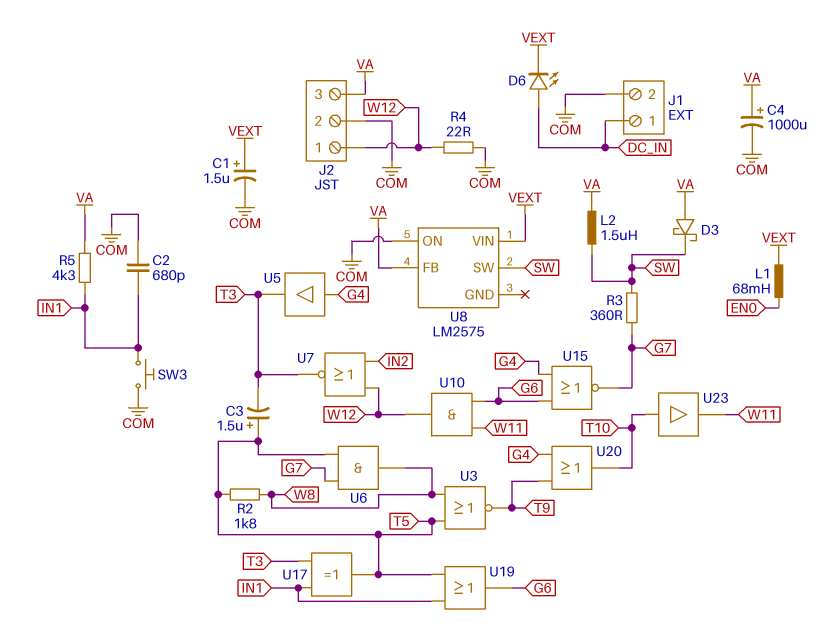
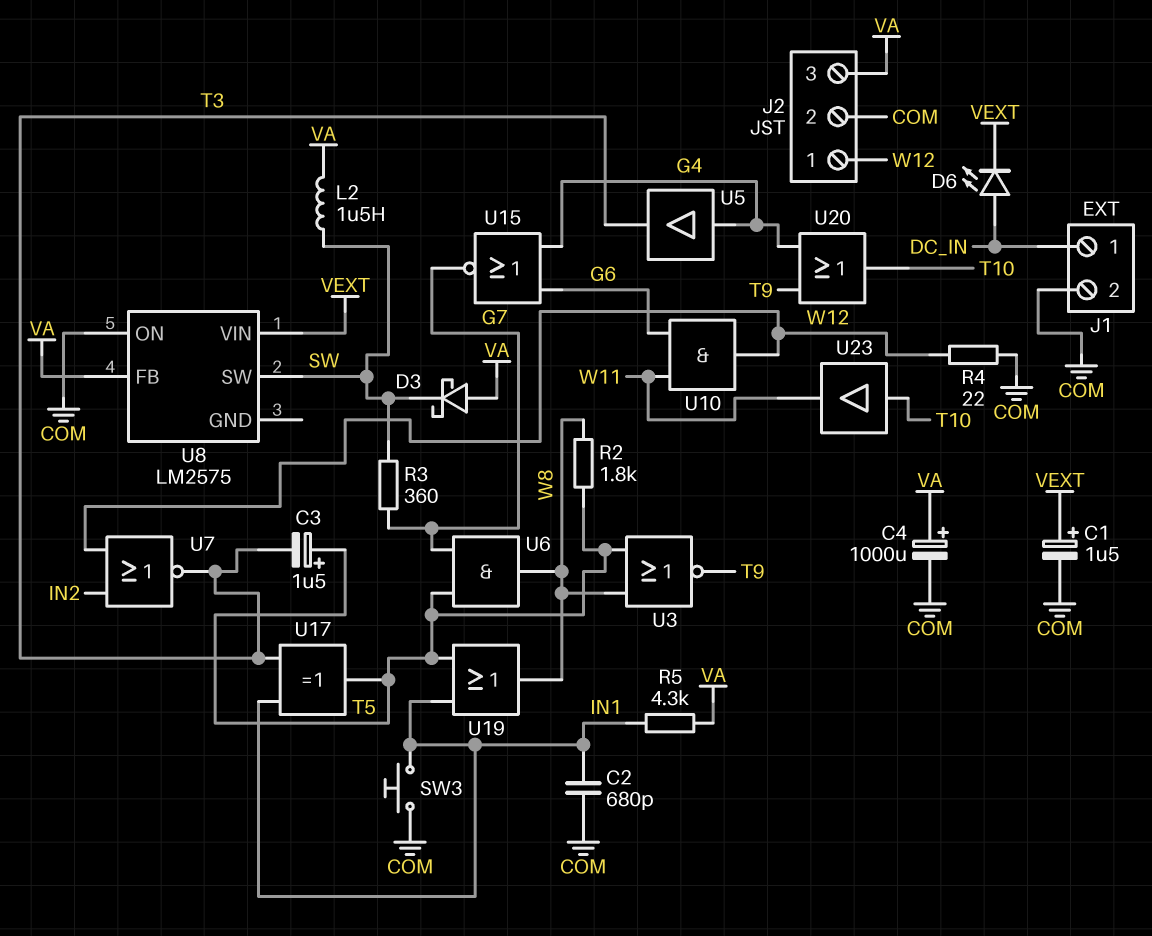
L1: 68mH (EN0, VEXT) -> none
U19: OR (in IN1, in T5, out G6) -> OR (in IN1, in T5, out W8)

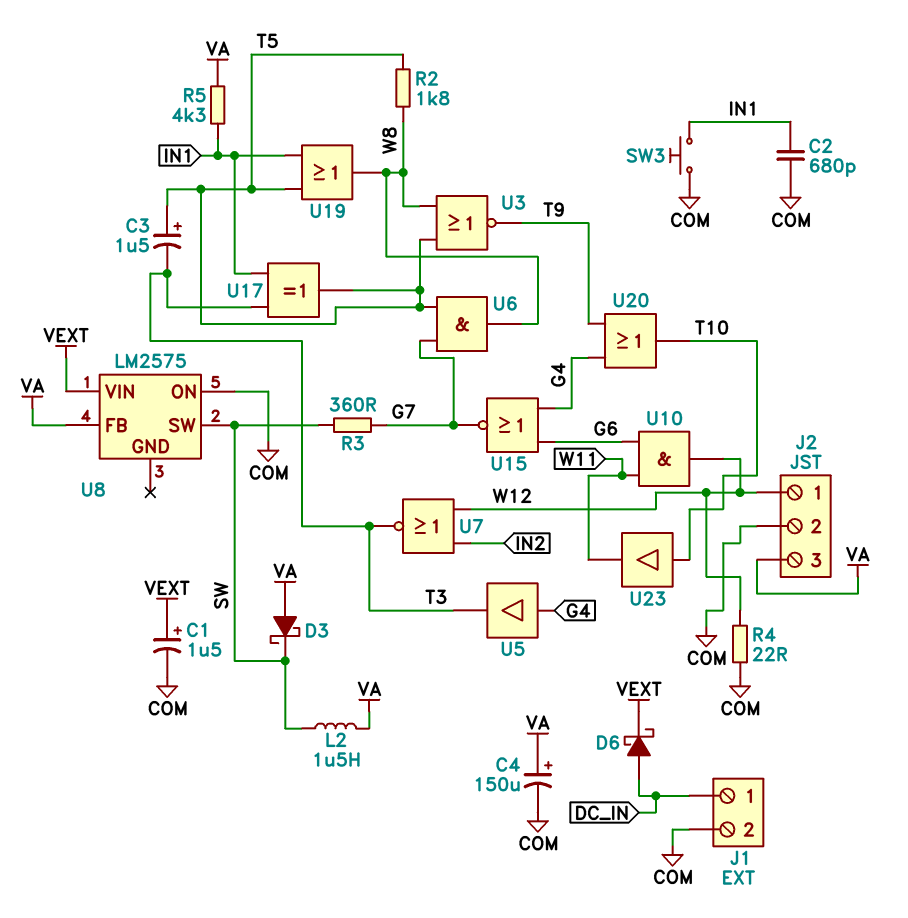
C4: 1000uF (plus VA, minus COM) -> 150uF (plus VA, minus COM)
D6: LED (A DC_IN, K VEXT) -> schottky (A DC_IN, K VEXT)

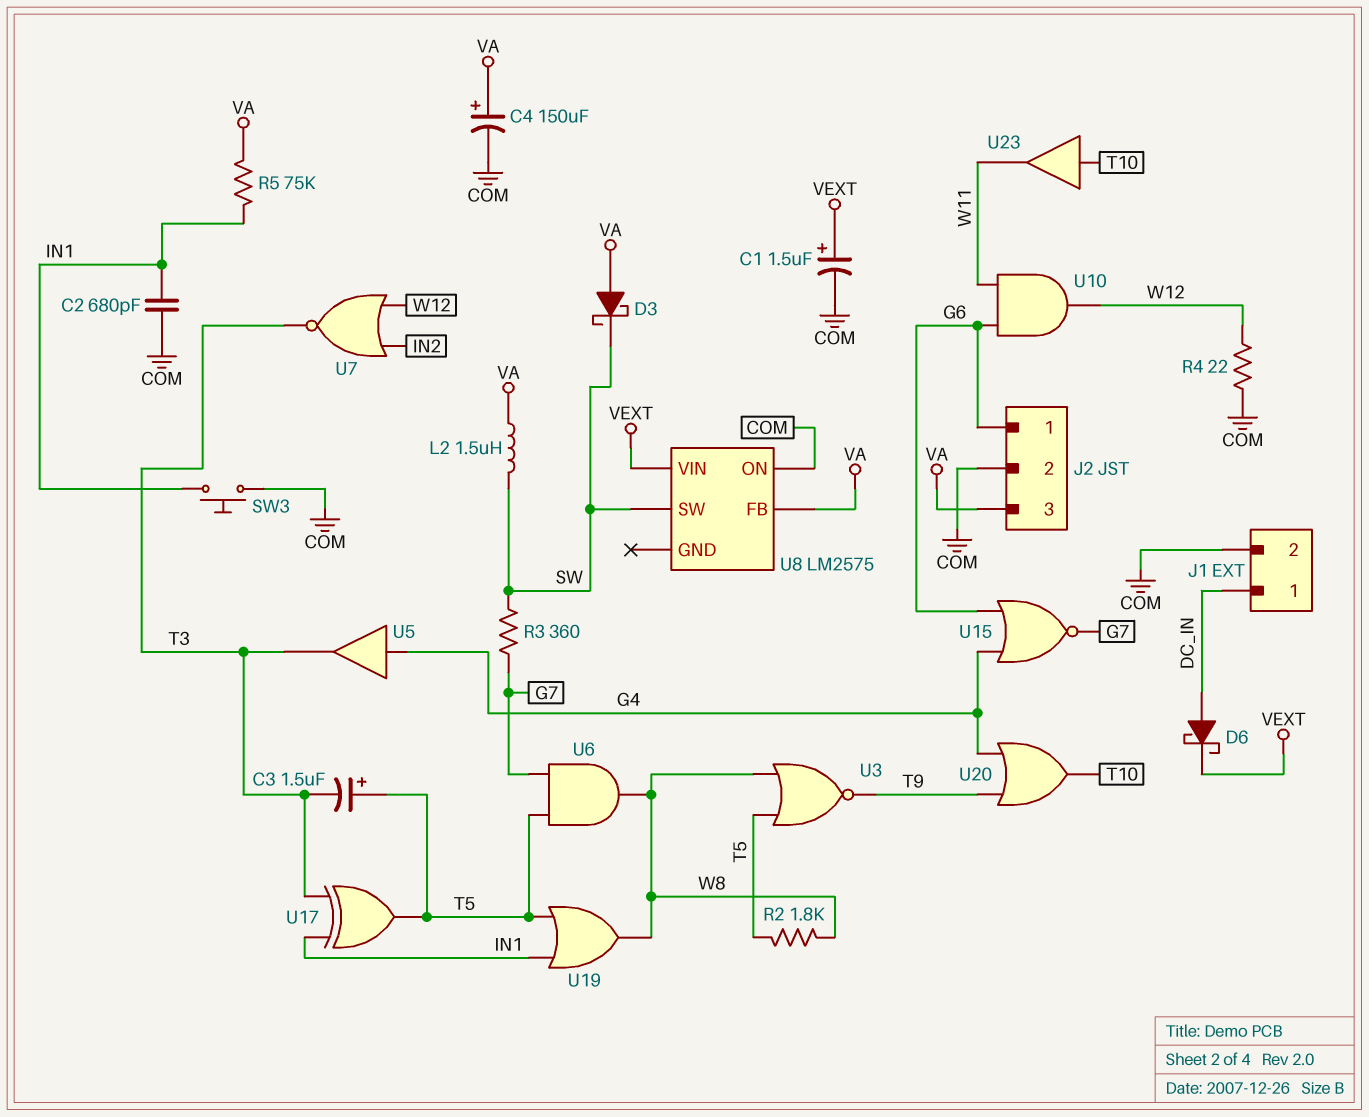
J2 pin 1: W12 -> G6
R5: 4.3k (IN1, VA) -> 75k (IN1, VA)

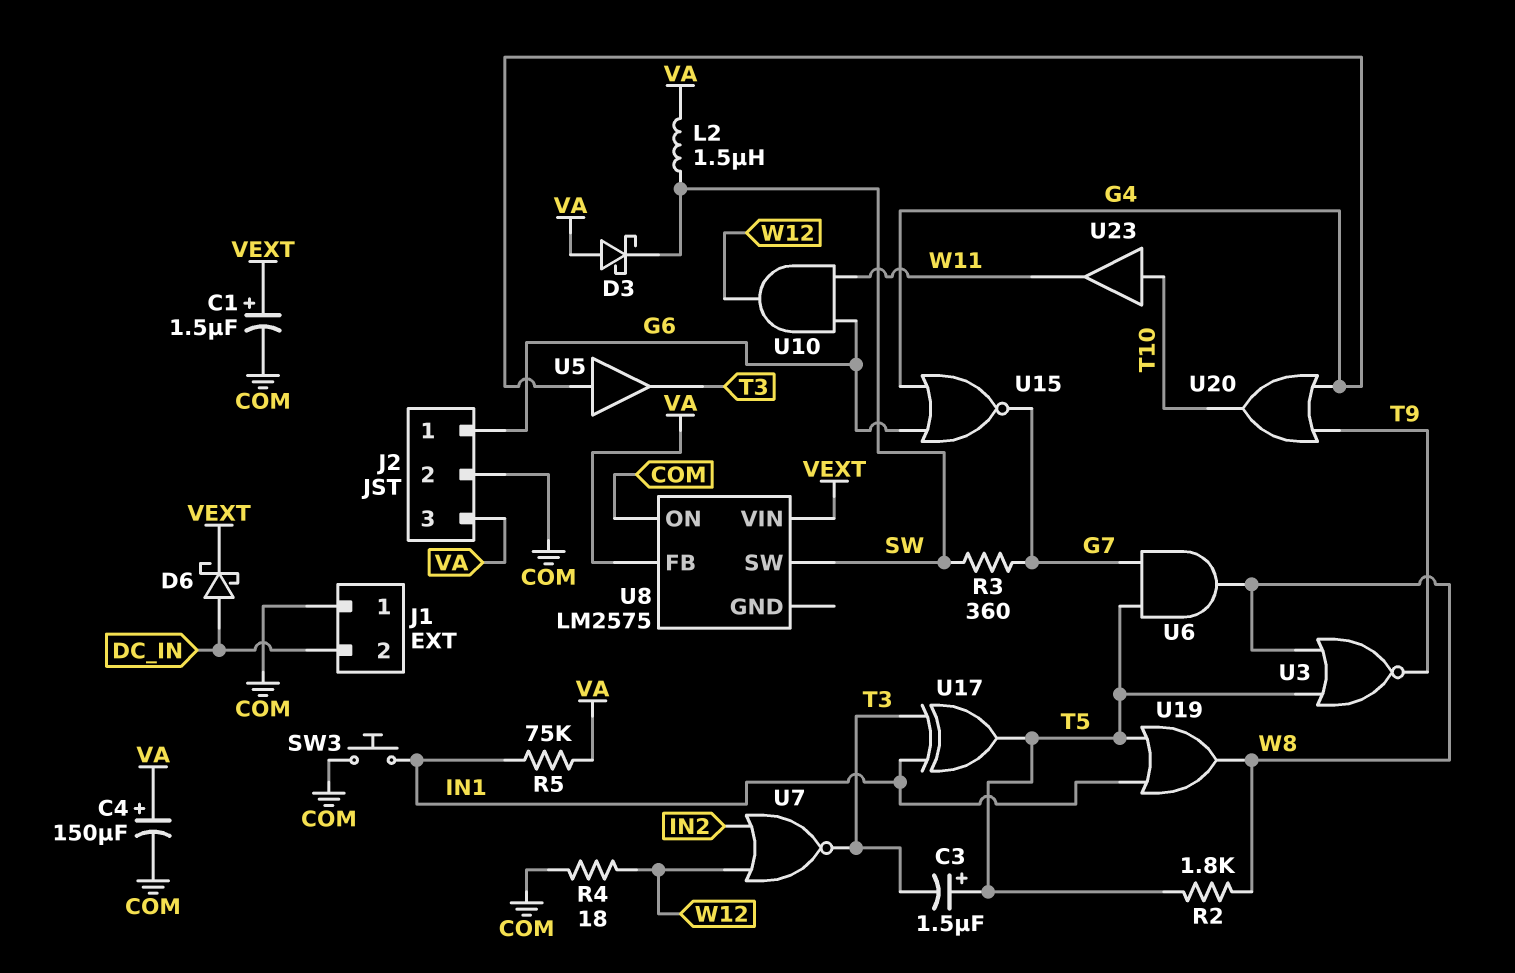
C2: 680pF (COM, IN1) -> none
J1 pin 1: DC_IN -> COM
J1 pin 2: COM -> DC_IN
R4: 22 (COM, W12) -> 18 (COM, W12)

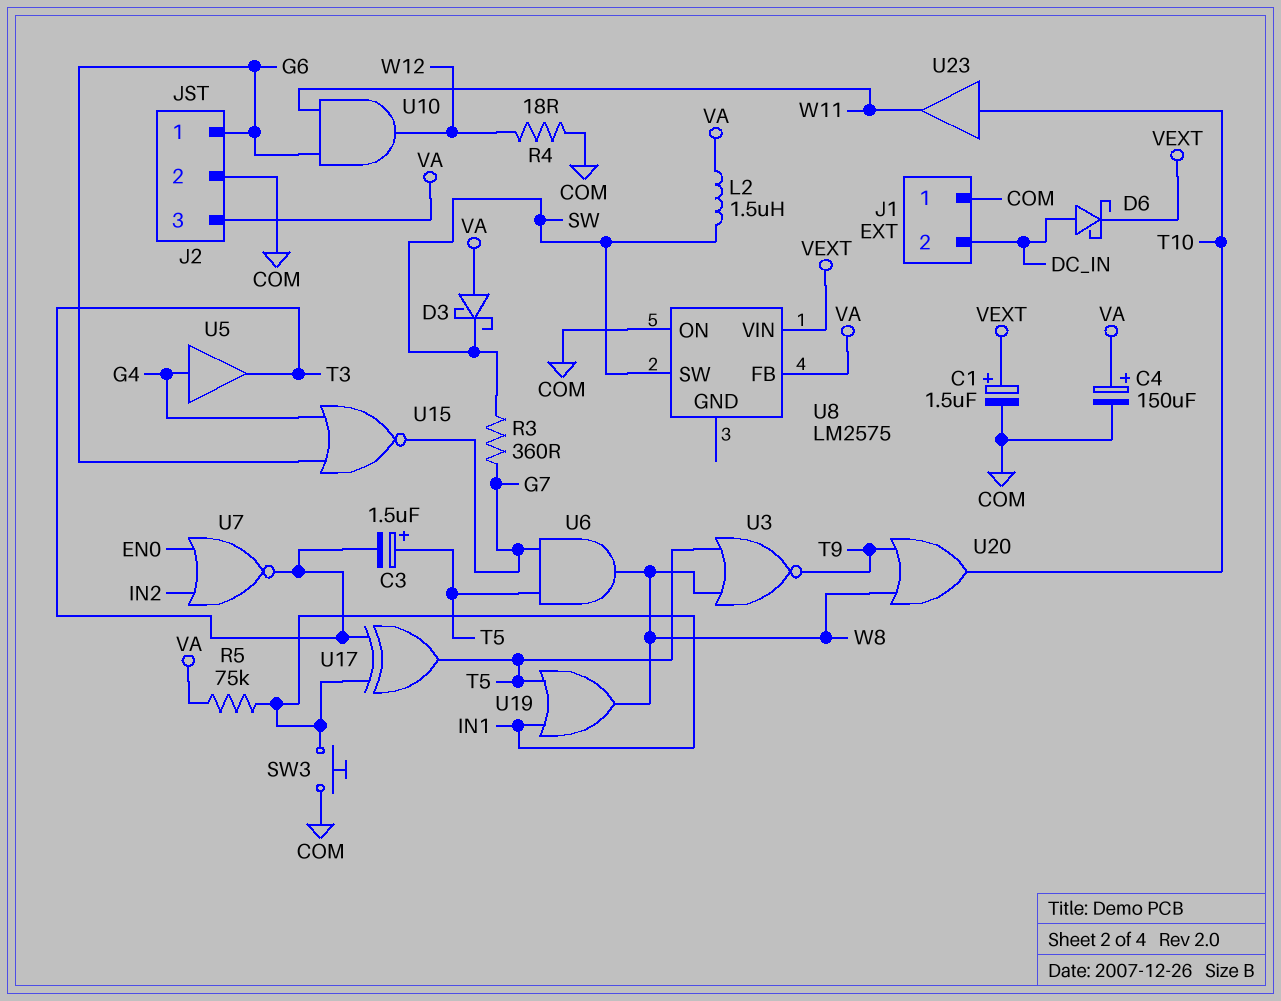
R2: 1.8k (T5, W8) -> none
U7: NOR (in IN2, in W12, out T3) -> NOR (in EN0, in IN2, out T3)
U20: OR (in G4, in T9, out T10) -> OR (in T9, in W8, out T10)

